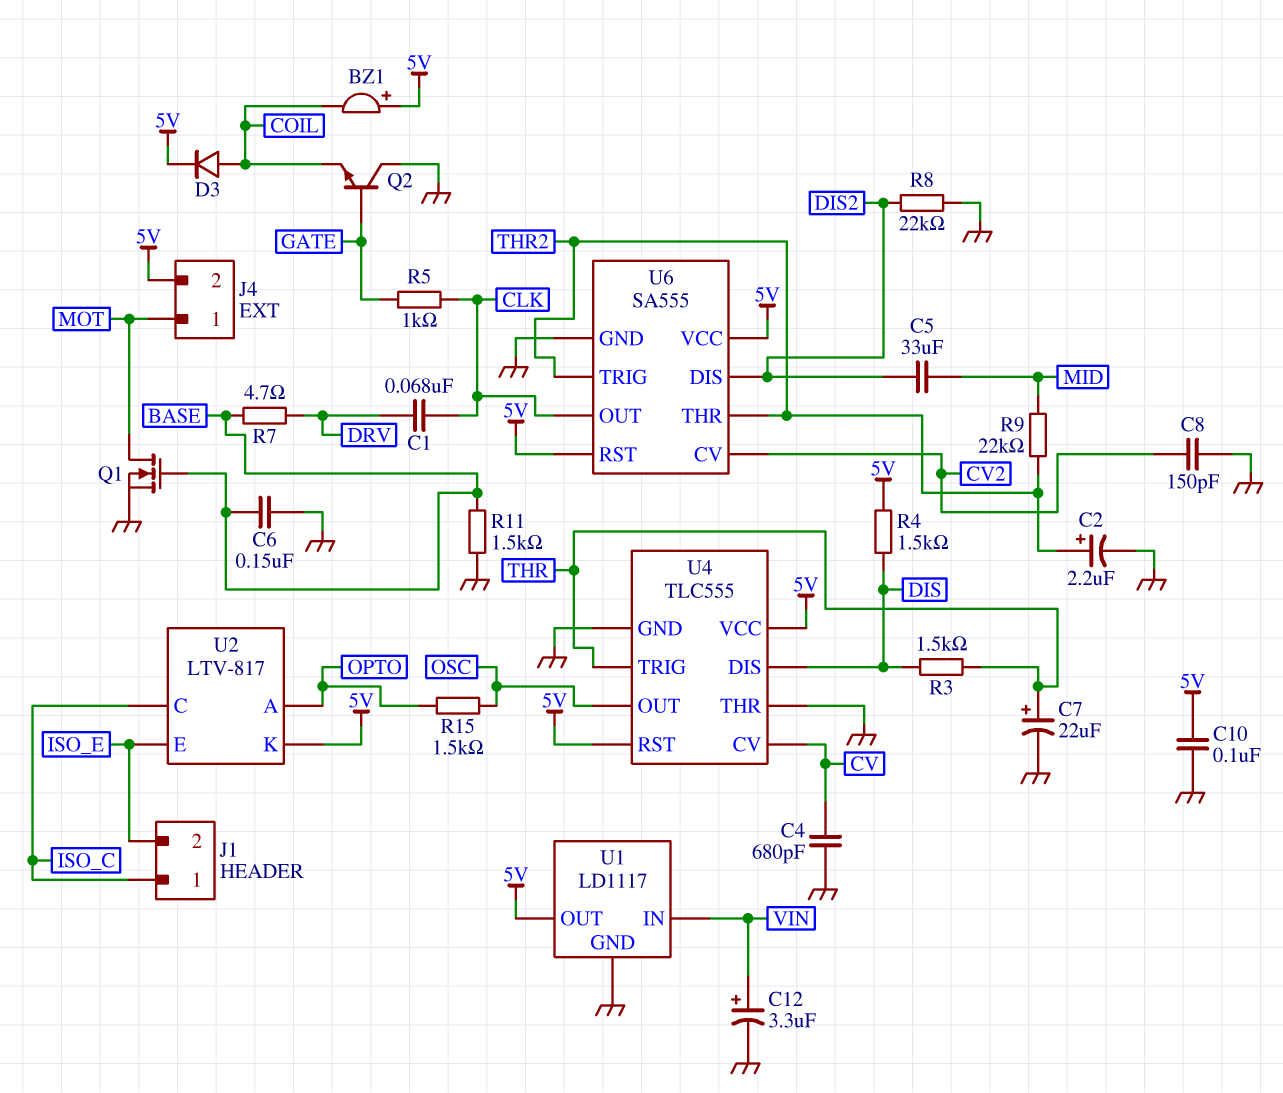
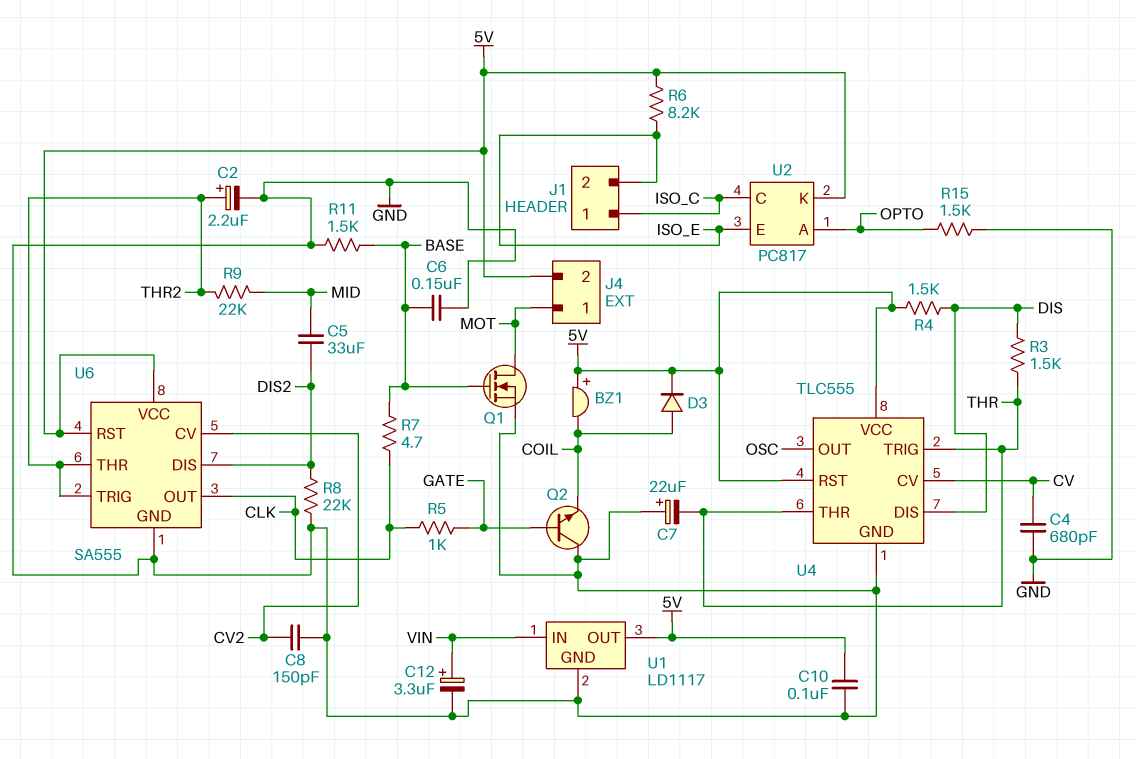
C1: 68nF (CLK, DRV) -> none
C7: 22uF (plus THR, minus GND) -> 22uF (plus GND, minus THR)
R6: none -> 8.2k (5V, ISO_E)
R7: 4.7 (BASE, DRV) -> 4.7 (BASE, CLK)
R15: 1.5k (OPTO, OSC) -> 1.5k (GND, OPTO)
U2: LTV-817 -> PC817
U4 pin THR: GND -> THR

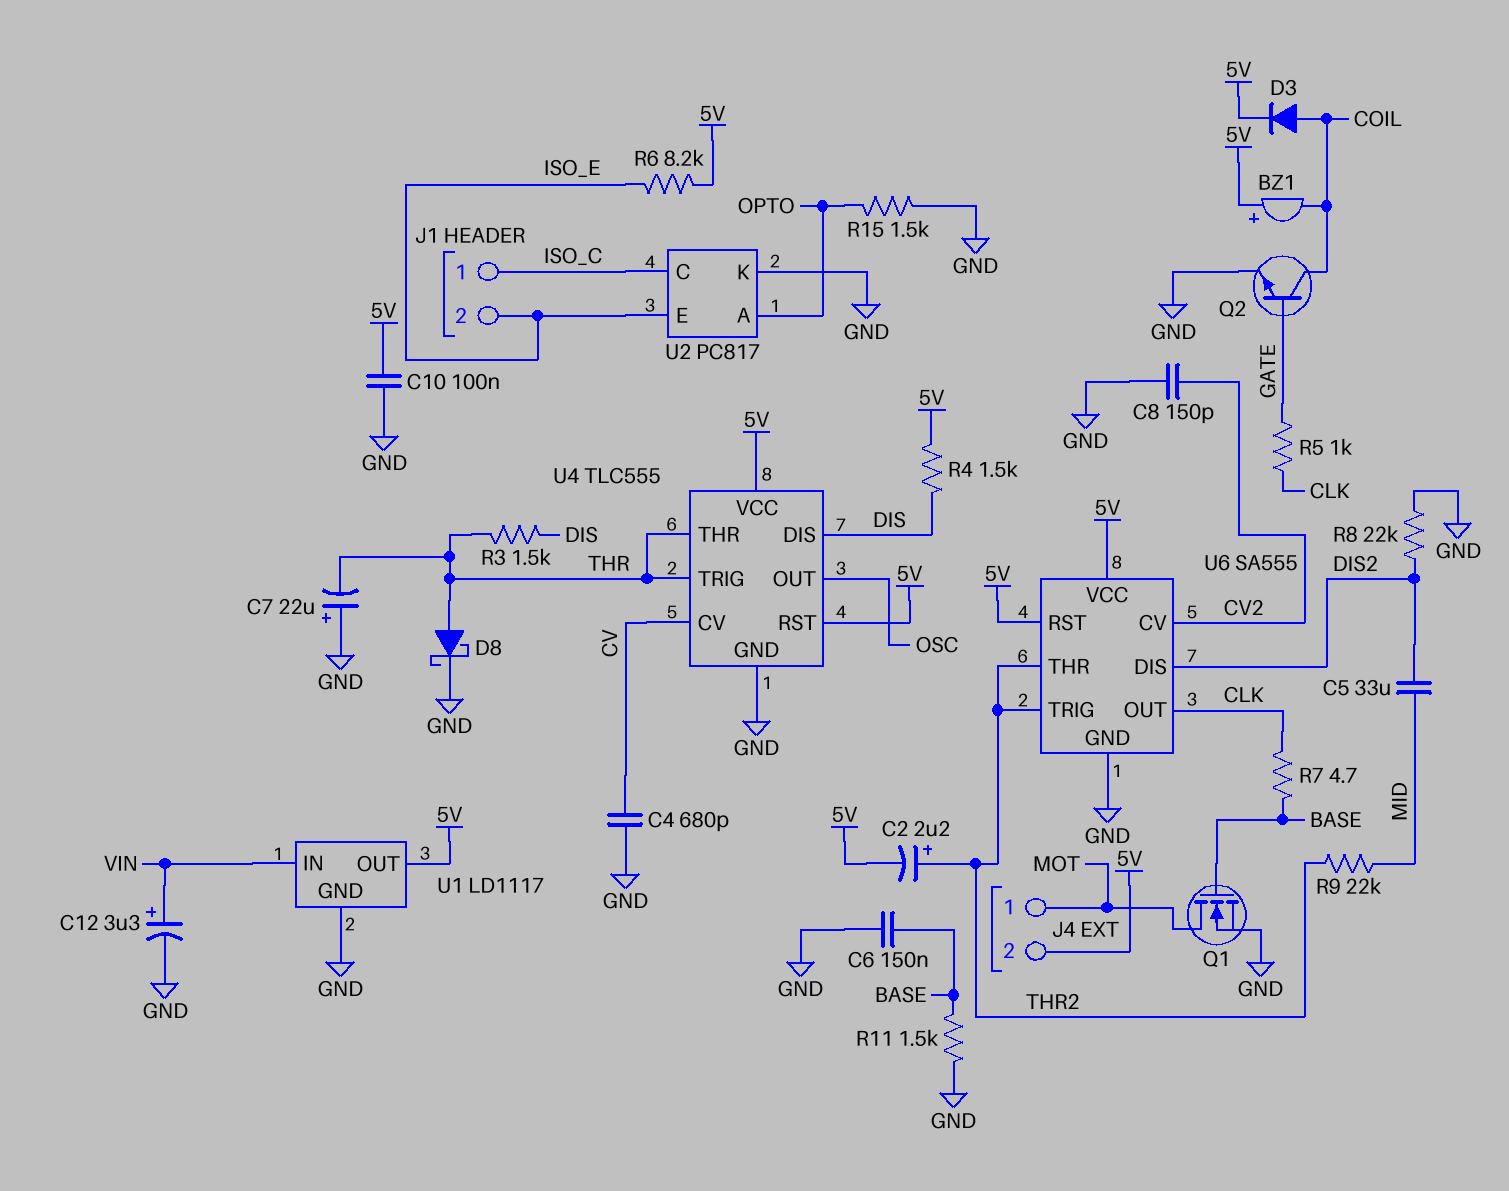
C2: 2.2uF (plus THR2, minus GND) -> 2.2uF (plus THR2, minus 5V)
D8: none -> schottky (A THR, K GND)
Q2: NPN (B GATE, C GND, E COIL) -> NPN (B GATE, C COIL, E GND)
U2 pin K: 5V -> GND

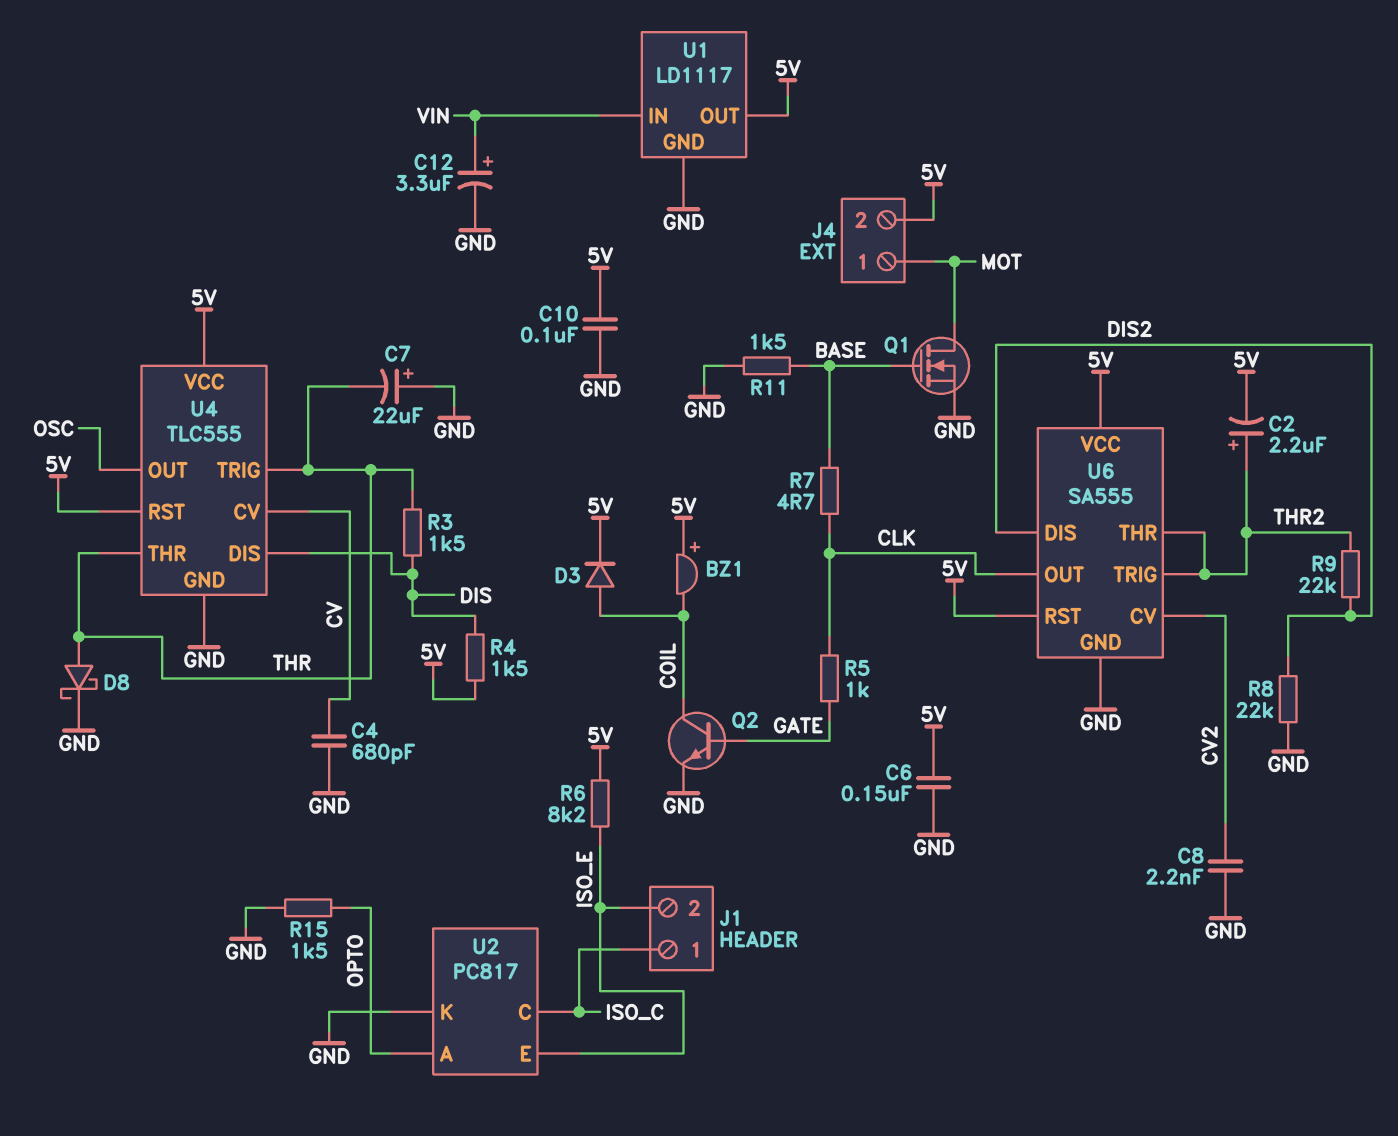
C5: 33uF (DIS2, MID) -> none
C6: 150nF (BASE, GND) -> 150nF (5V, GND)
C8: 150pF (CV2, GND) -> 2.2nF (CV2, GND)
R9: 22k (MID, THR2) -> 22k (DIS2, THR2)

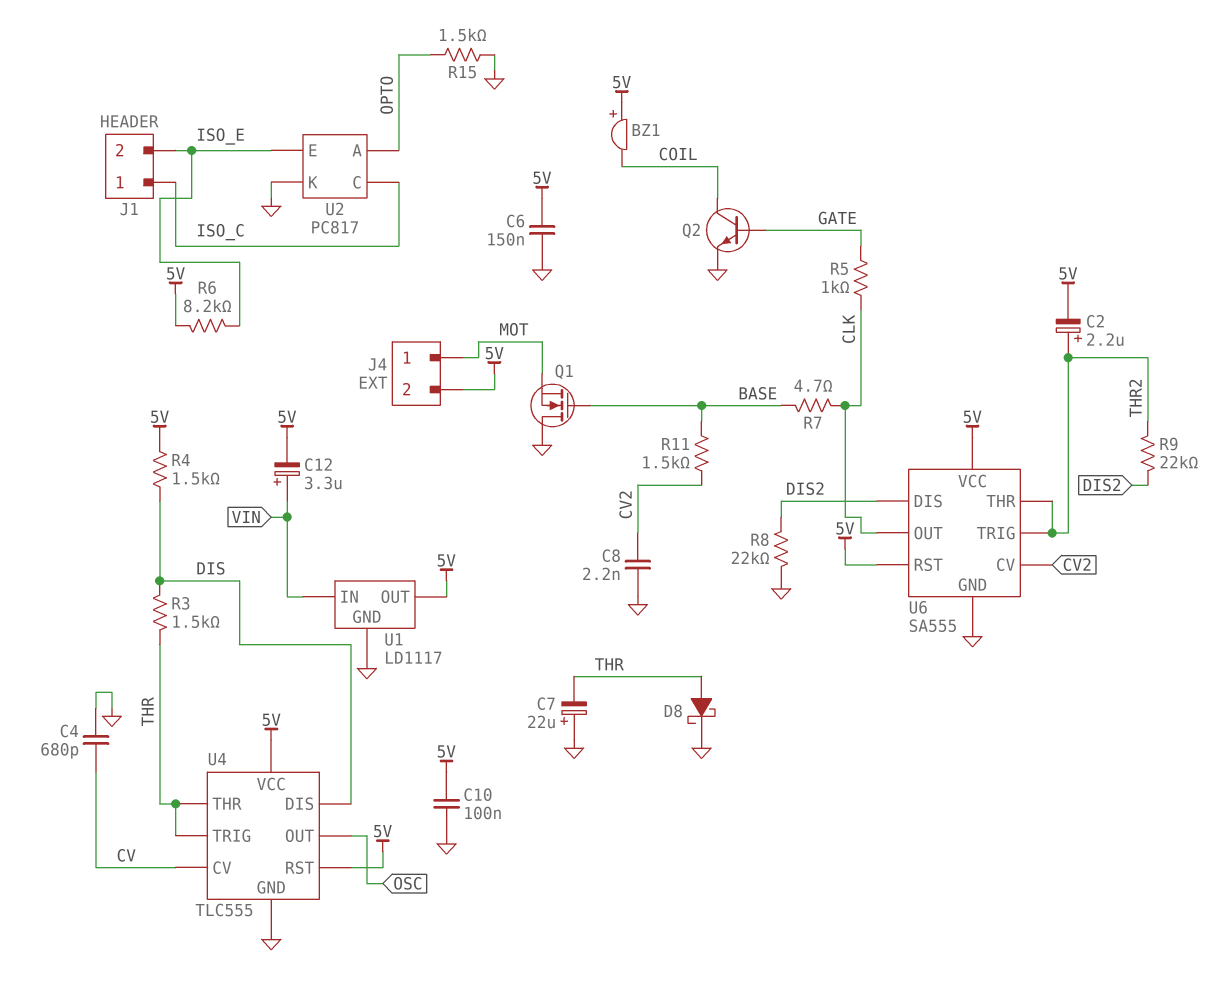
C12: 3.3uF (plus VIN, minus GND) -> 3.3uF (plus VIN, minus 5V)
D3: diode (A COIL, K 5V) -> none
Q1: NMOS (G BASE, D MOT, S GND) -> NMOS (G BASE, D GND, S MOT)
R11: 1.5k (BASE, GND) -> 1.5k (BASE, CV2)

